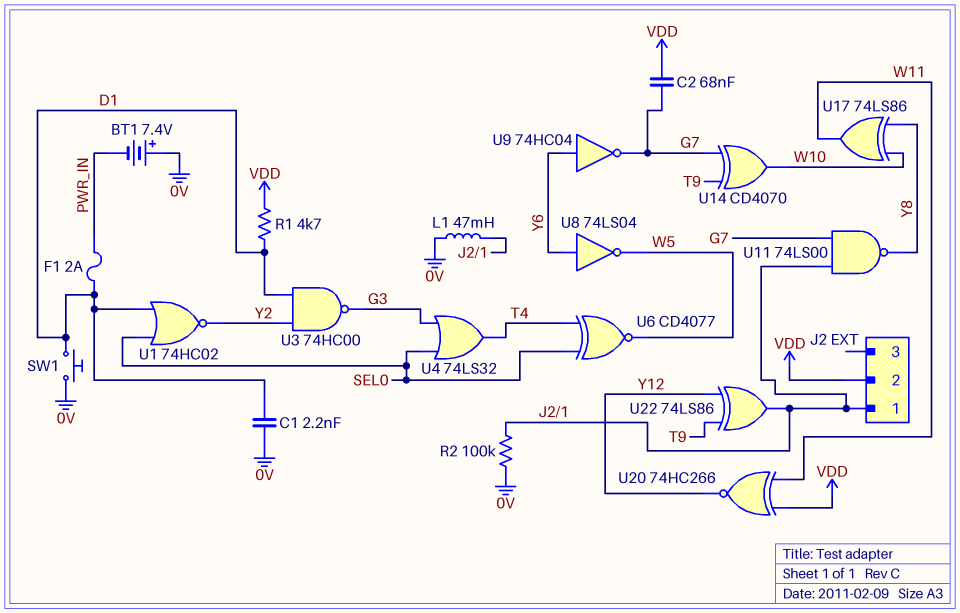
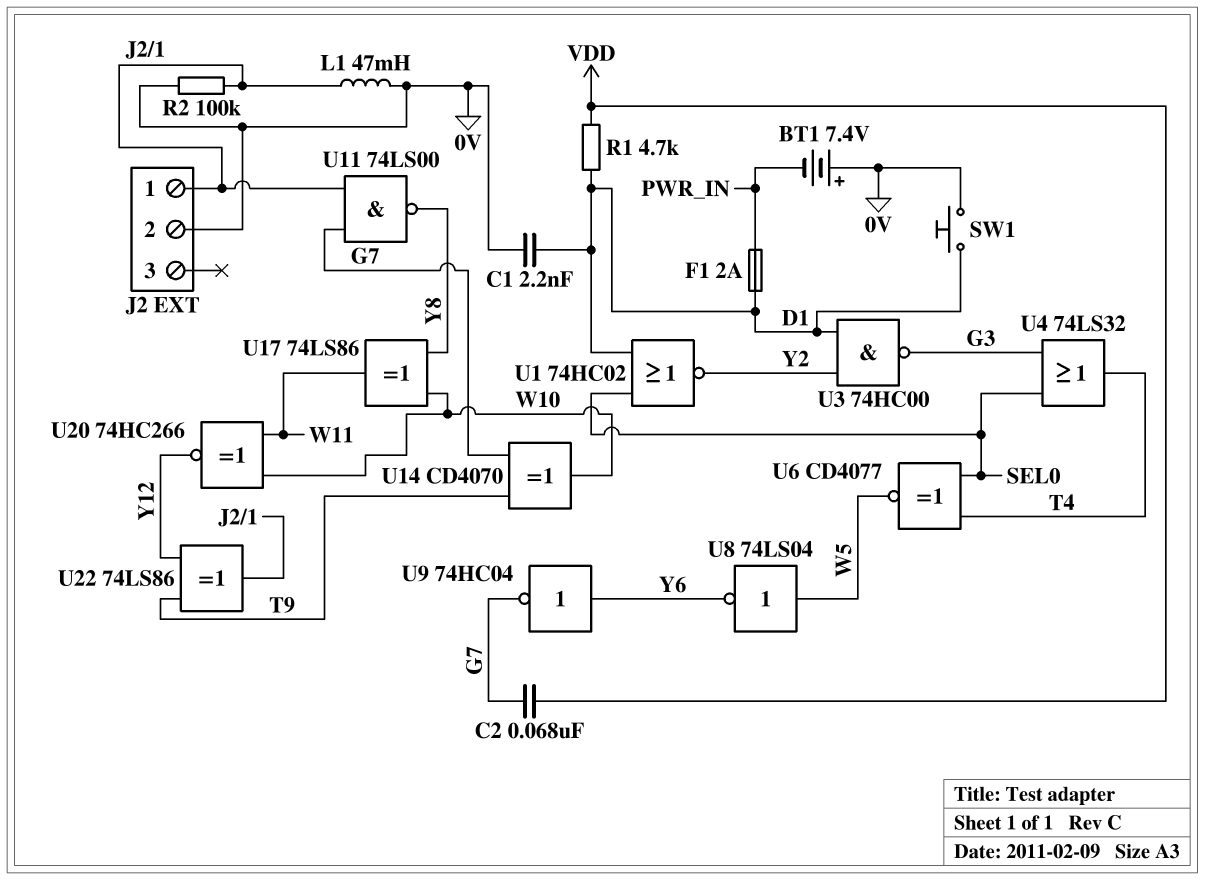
J2 pin 2: VDD -> 0V
U8: NOT 74LS04 (in Y6, out W5) -> NOT 74LS04 (in W5, out Y6)
U20: XNOR 74HC266 (in VDD, in W11, out Y12) -> XNOR 74HC266 (in W10, in W11, out Y12)

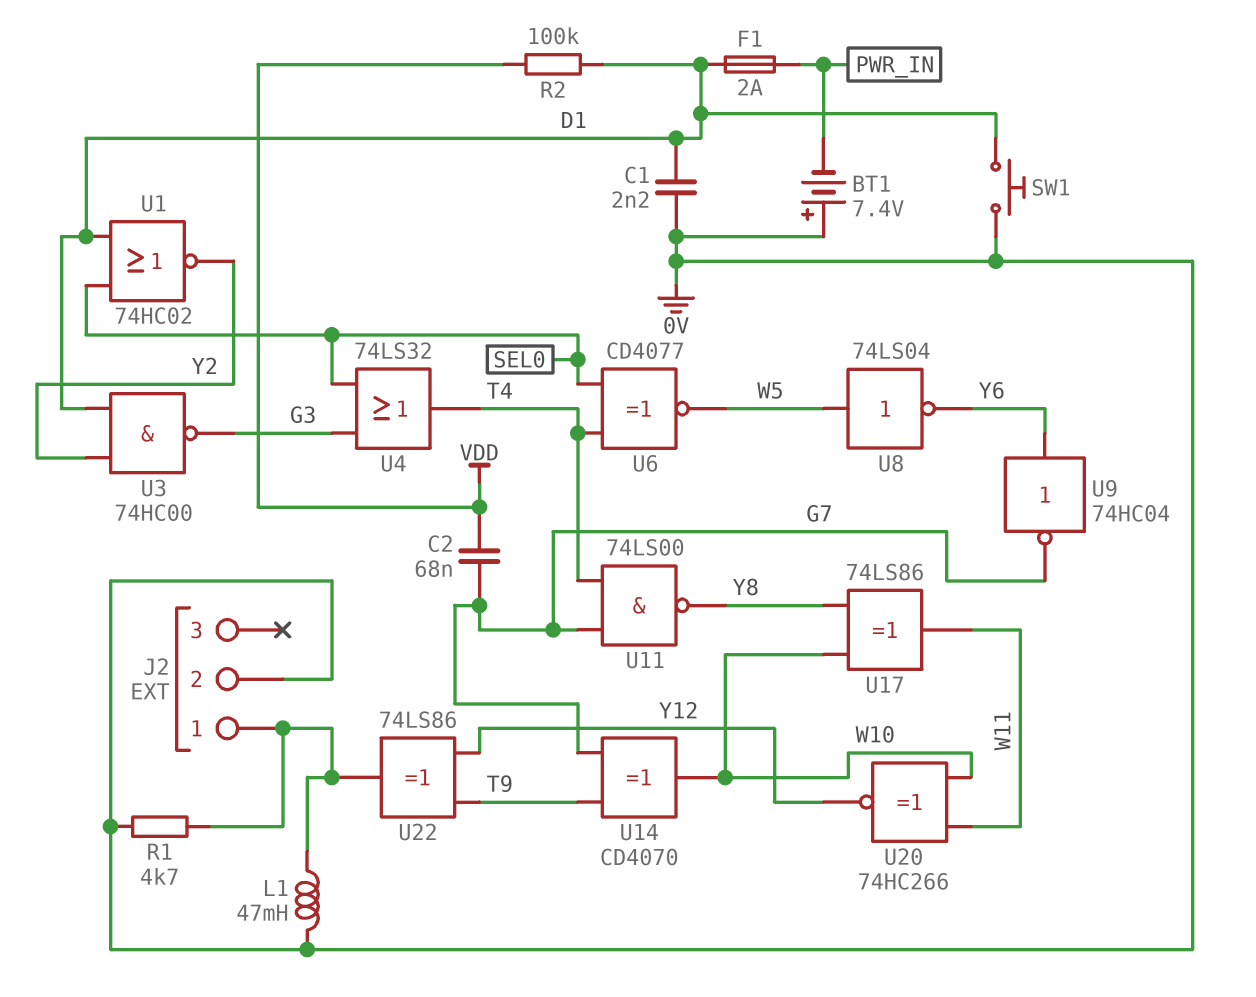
R1: 4.7k (D1, VDD) -> 4.7k (0V, J2/1)
R2: 100k (0V, J2/1) -> 100k (D1, VDD)
U11: NAND 74LS00 (in G7, in J2/1, out Y8) -> NAND 74LS00 (in G7, in T4, out Y8)

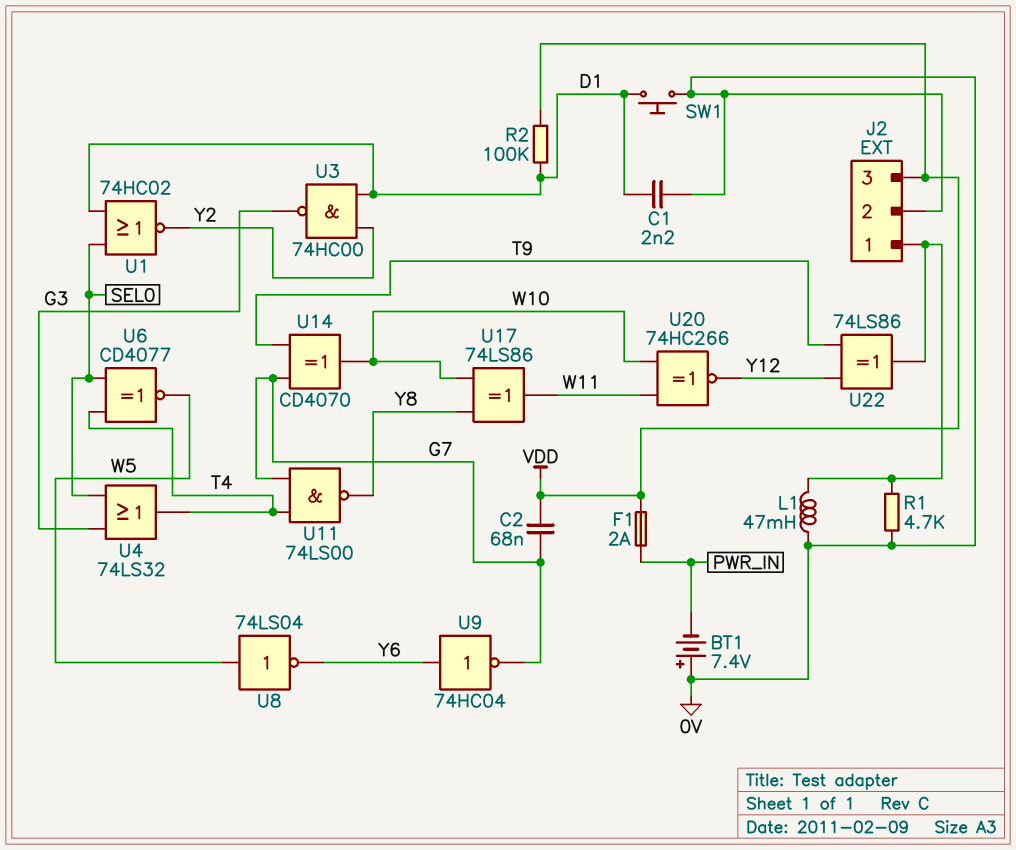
F1: 2A (D1, PWR_IN) -> 2A (PWR_IN, VDD)
J2 pin 3: none -> VDD

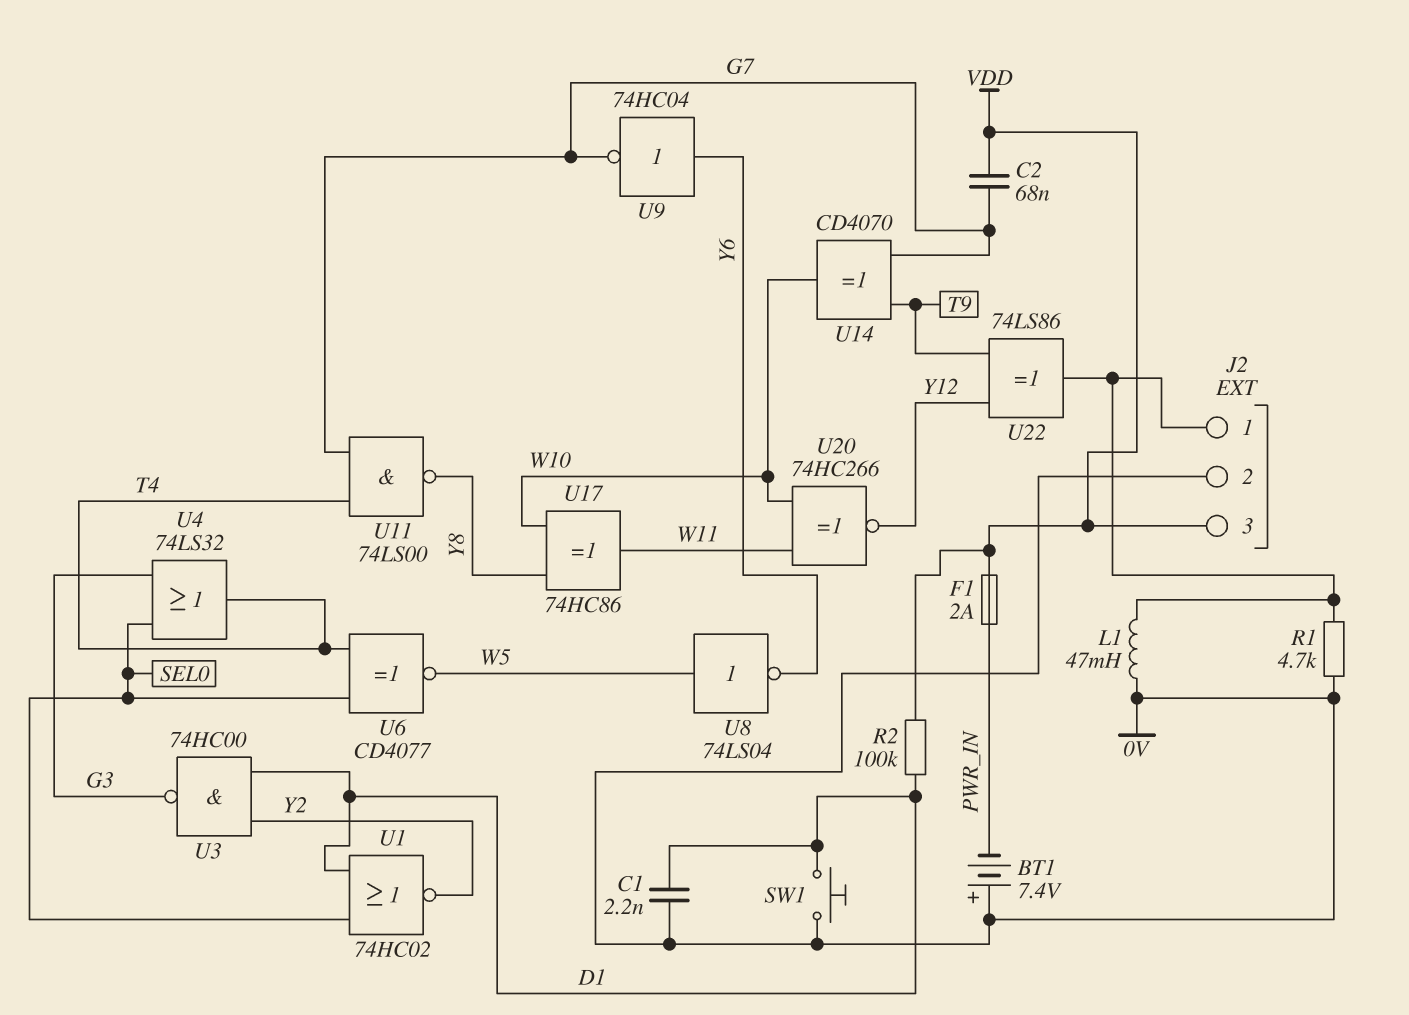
U17: XOR 74LS86 (in W10, in Y8, out W11) -> XOR 74HC86 (in W10, in Y8, out W11)

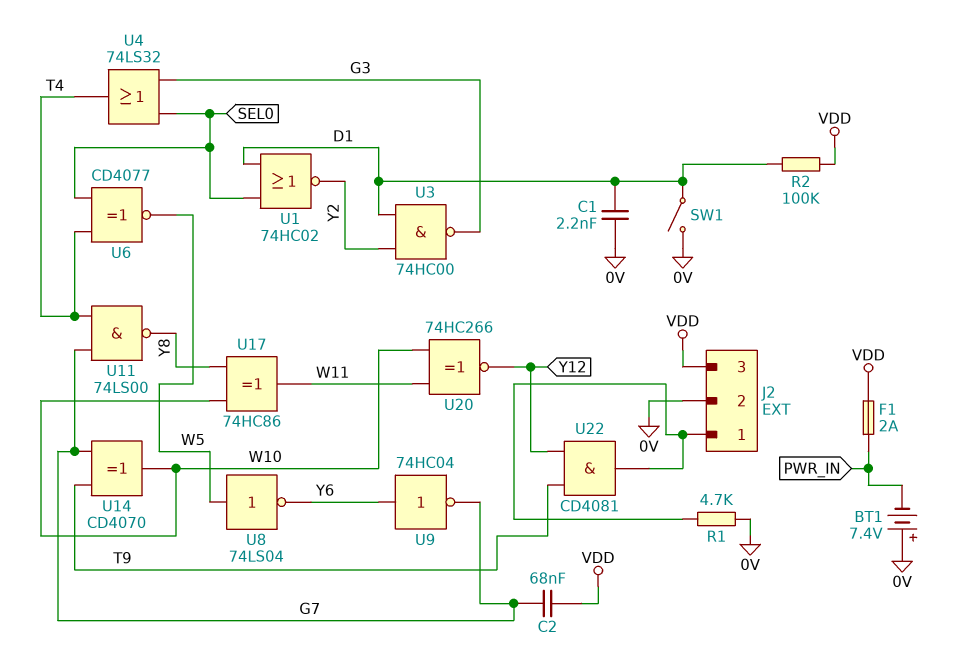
L1: 47mH (0V, J2/1) -> none
SW1: button (0V, D1) -> switch (0V, D1)
U22: XOR 74LS86 (in T9, in Y12, out J2/1) -> AND CD4081 (in T9, in Y12, out J2/1)

